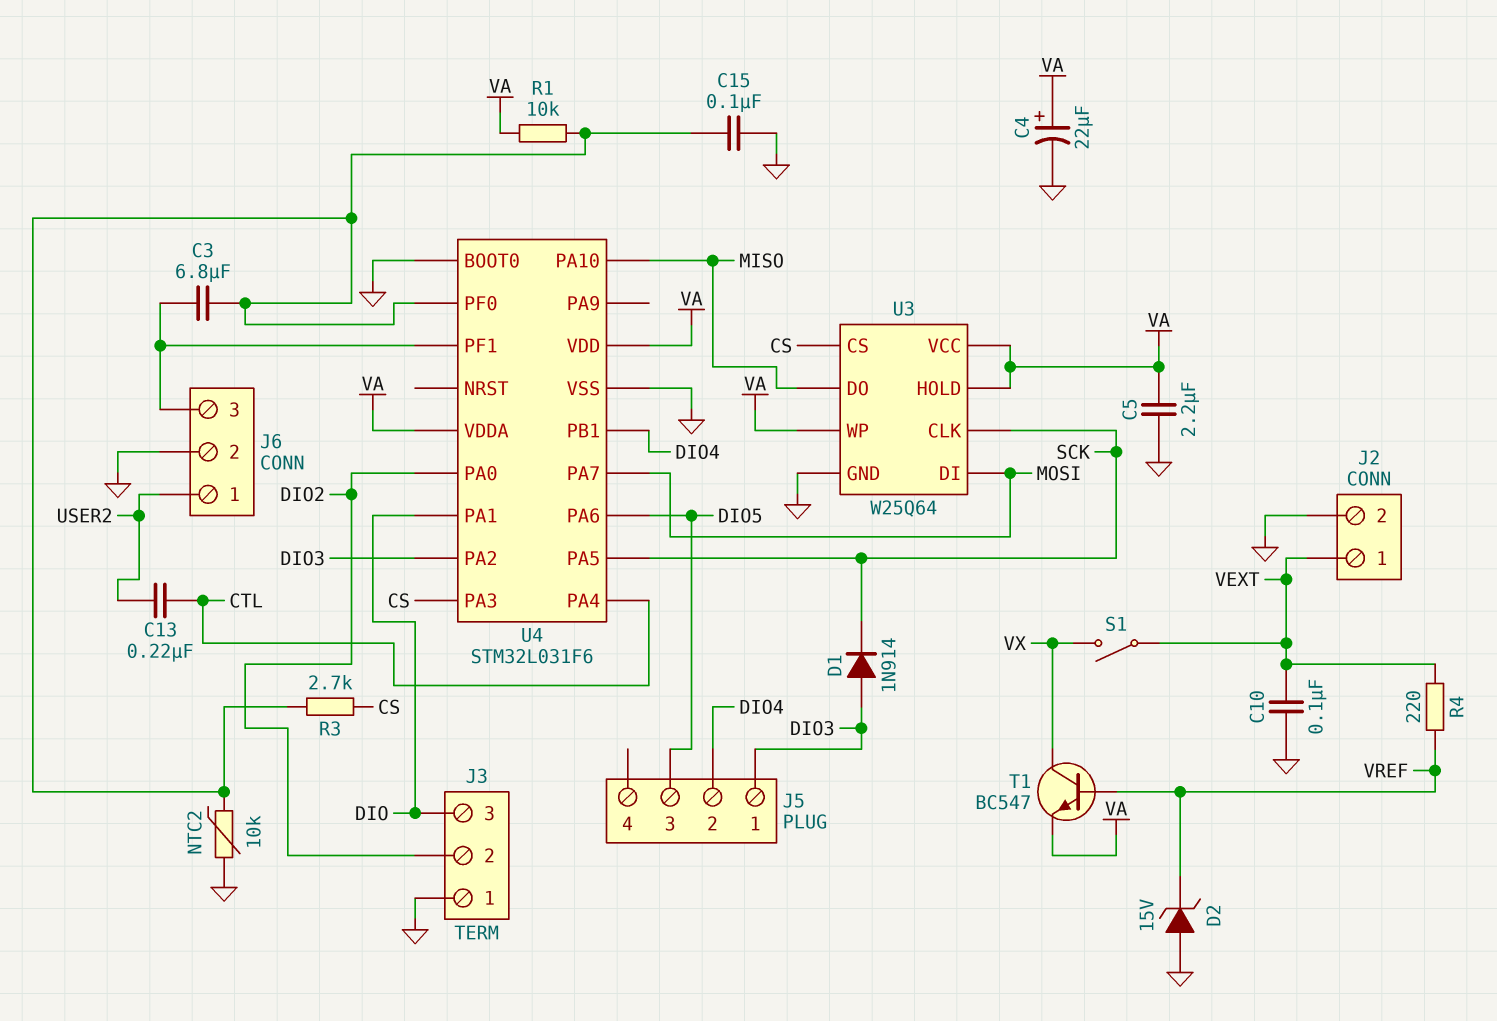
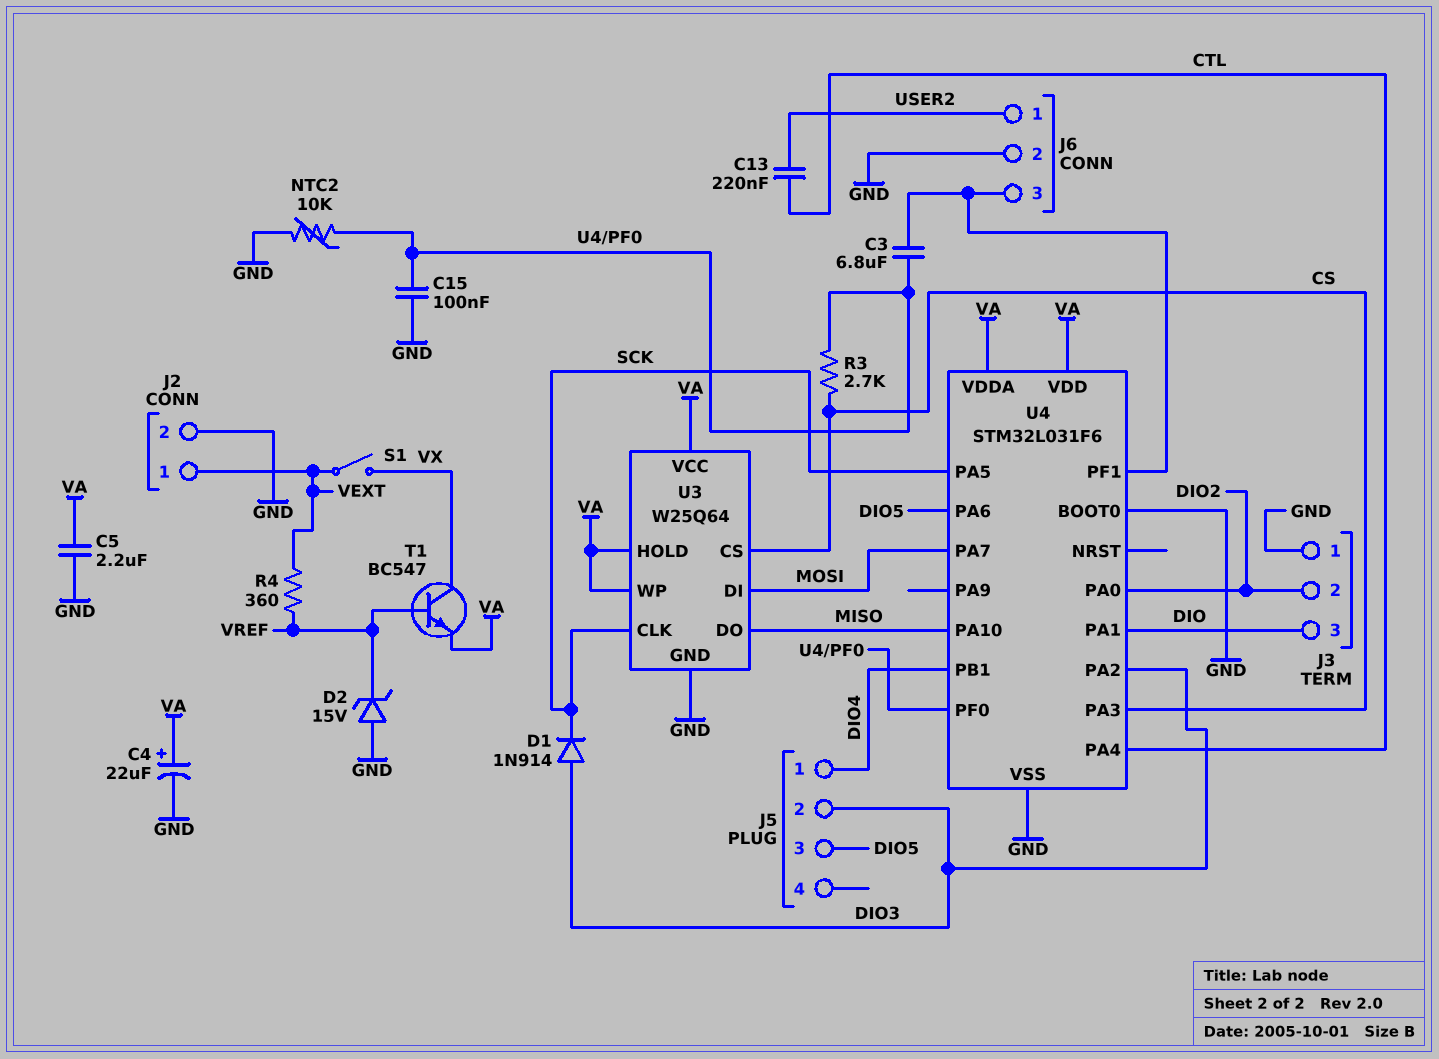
C10: 100nF (GND, VEXT) -> none
J5 pin 1: DIO3 -> DIO4
J5 pin 2: DIO4 -> DIO3
R1: 10k (U4/PF0, VA) -> none
R4: 220 (VEXT, VREF) -> 360 (VEXT, VREF)

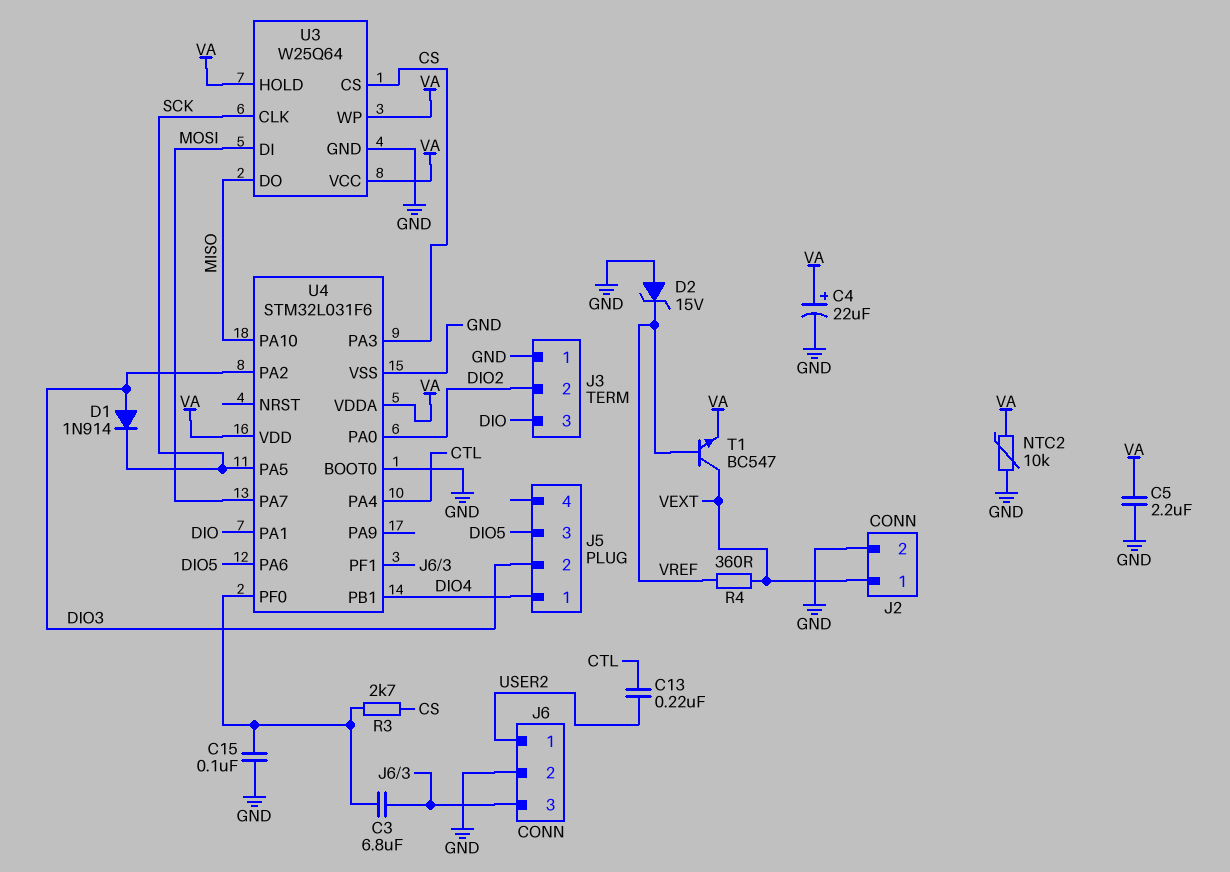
NTC2: 10k (GND, U4/PF0) -> 10k (GND, VA)
S1: switch (VEXT, VX) -> none
T1: NPN BC547 (B VREF, C VX, E VA) -> NPN BC547 (B VREF, C VEXT, E VA)

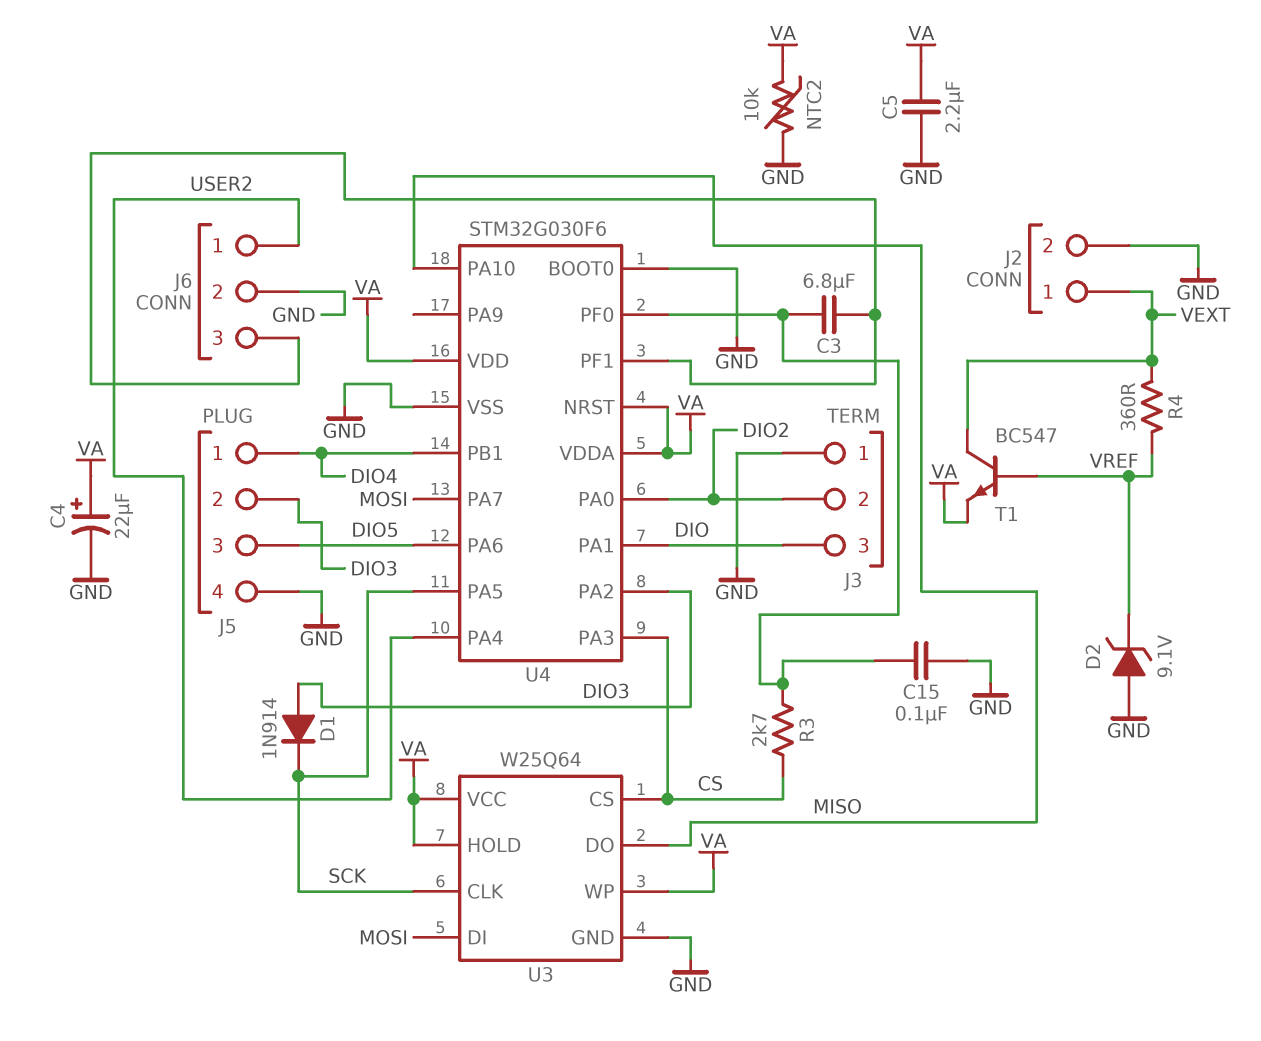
C13: 220nF (CTL, USER2) -> none
D2: zener 15V (A GND, K VREF) -> zener 9.1V (A GND, K VREF)
J5 pin 4: none -> GND
U4: STM32L031F6 -> STM32G030F6
U4 pin NRST: none -> VA
U4 pin PA4: CTL -> USER2

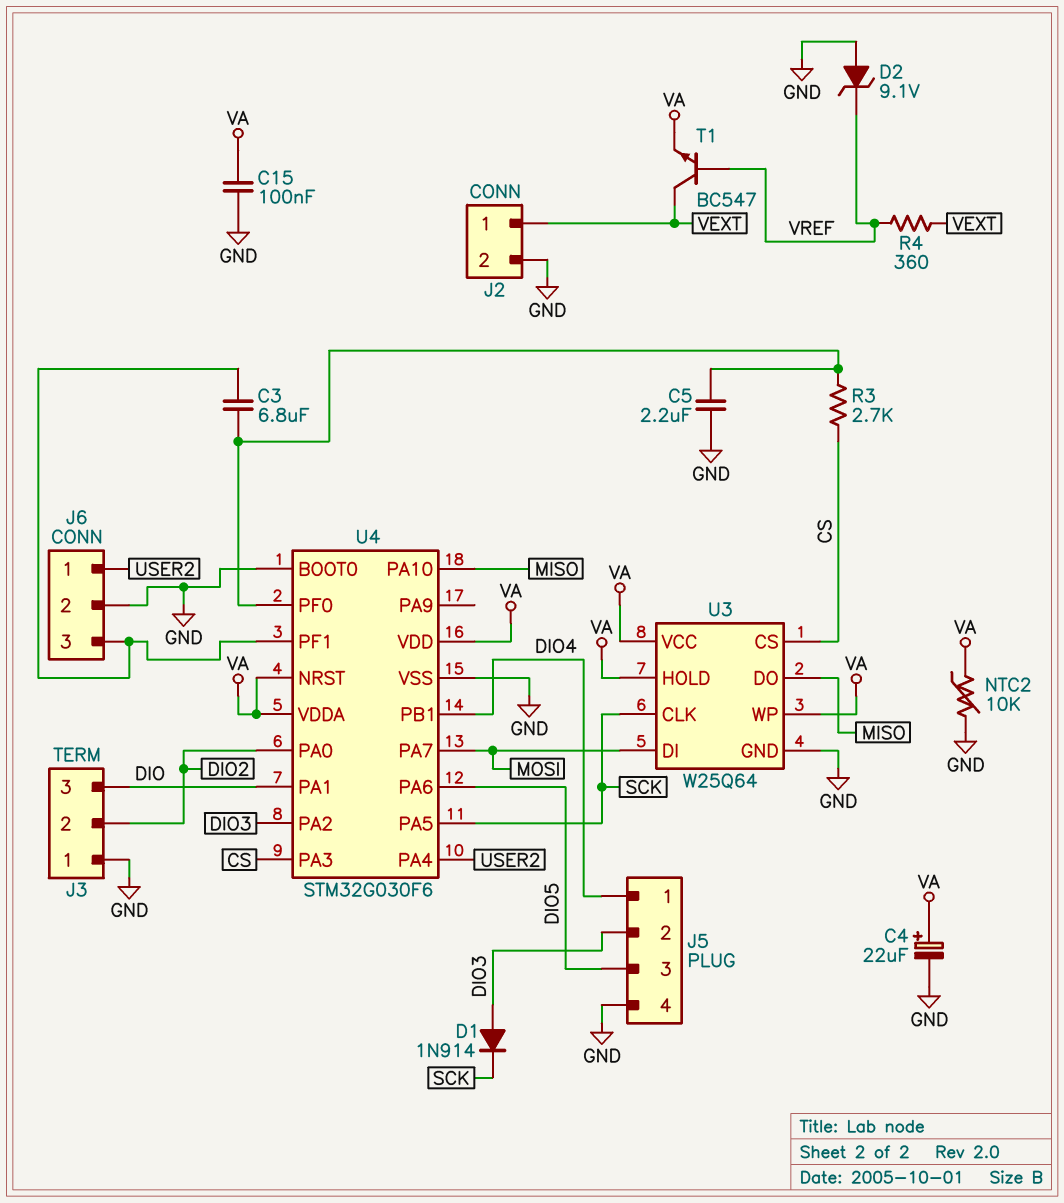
C5: 2.2uF (GND, VA) -> 2.2uF (GND, U4/PF0)
C15: 100nF (GND, U4/PF0) -> 100nF (GND, VA)

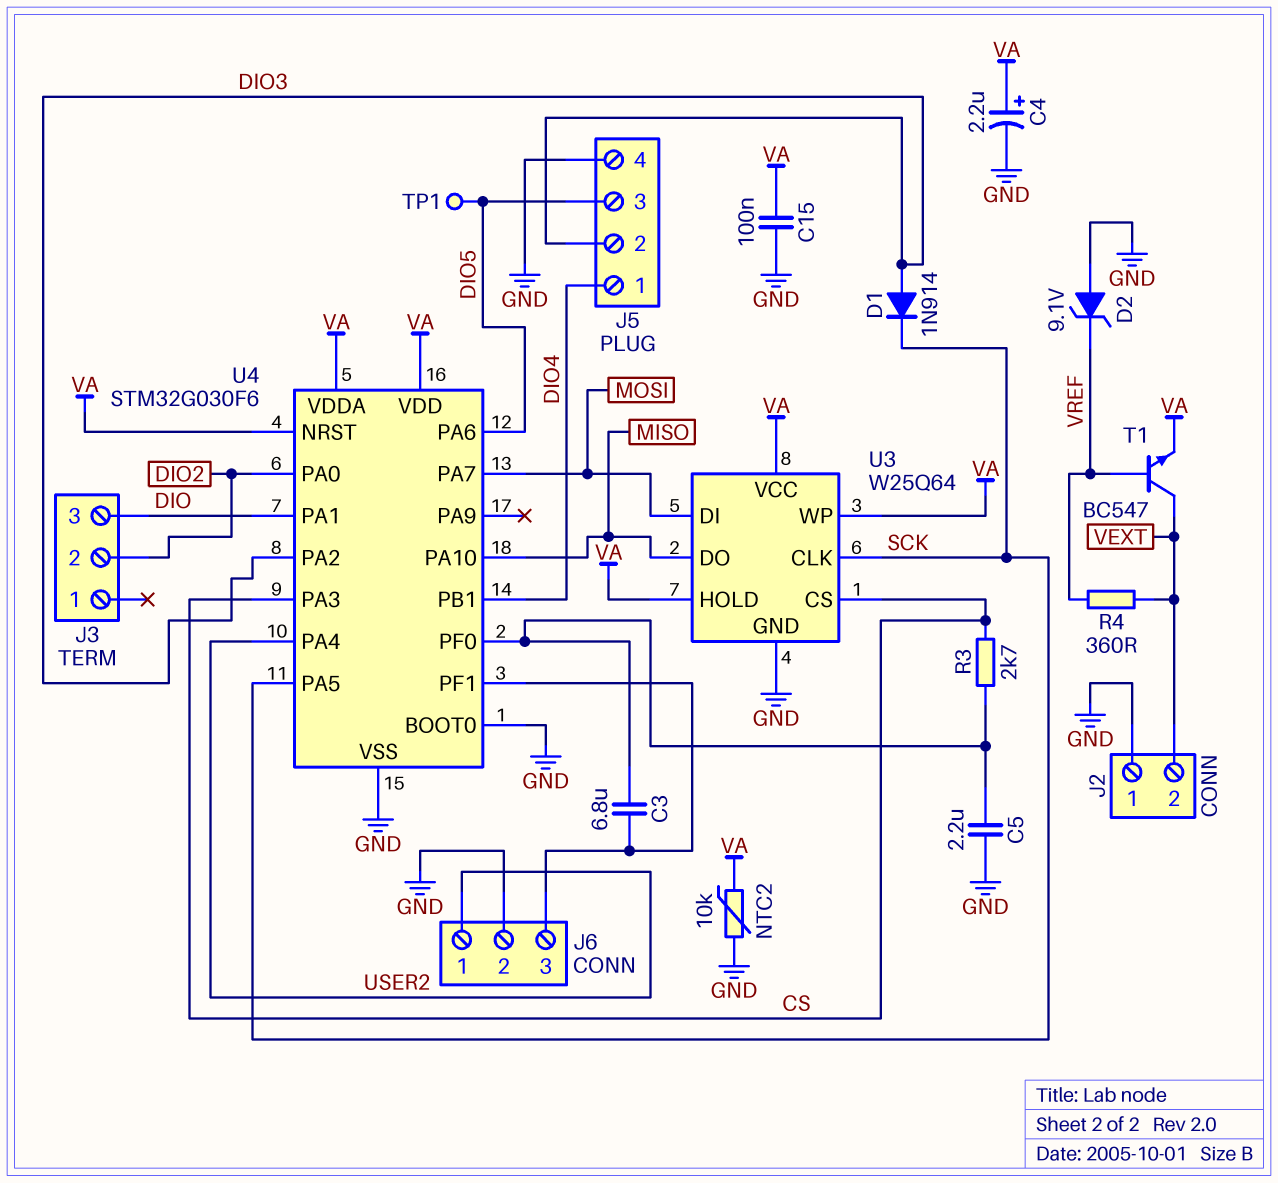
C4: 22uF (plus VA, minus GND) -> 2.2uF (plus VA, minus GND)
J2 pin 1: VEXT -> GND
J2 pin 2: GND -> VEXT
J3 pin 1: GND -> none
TP1: none -> test point (DIO5)

